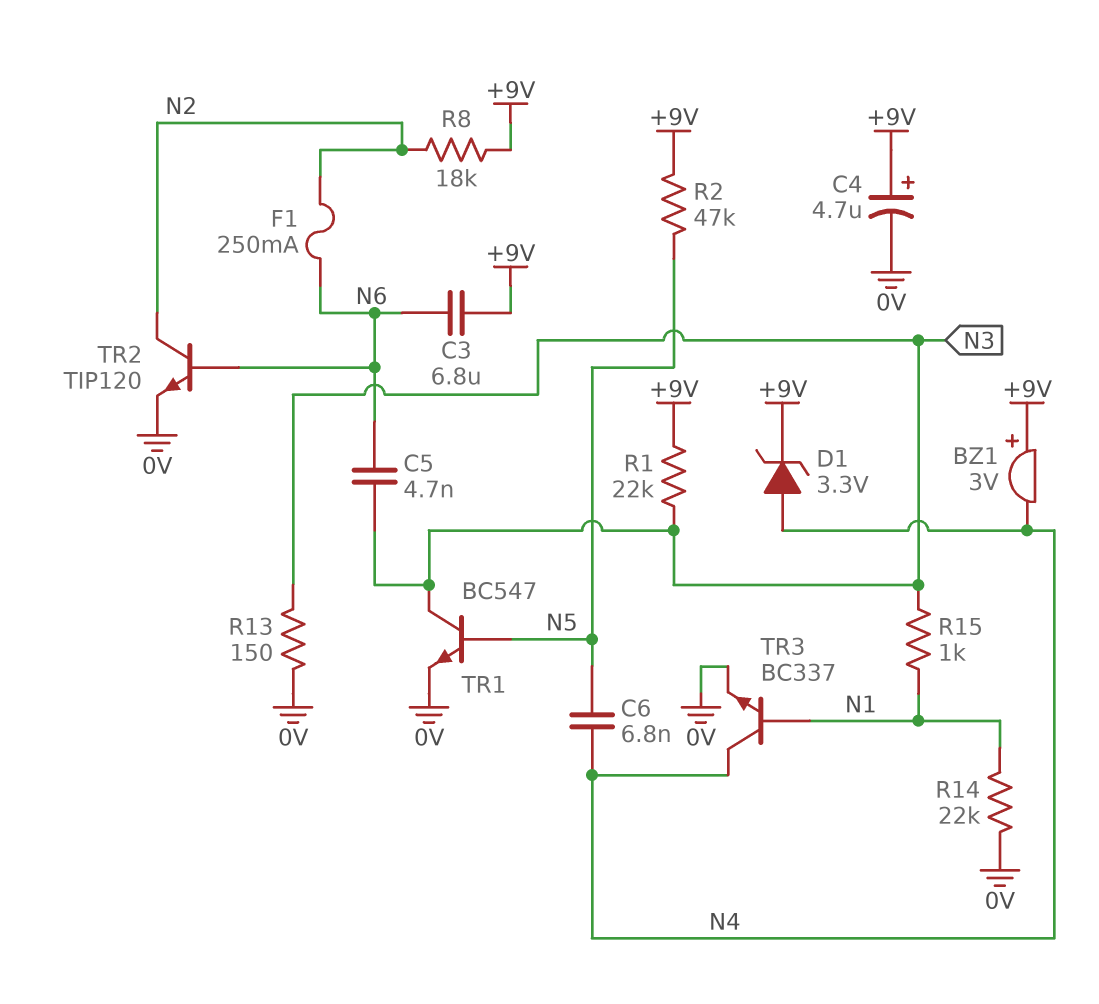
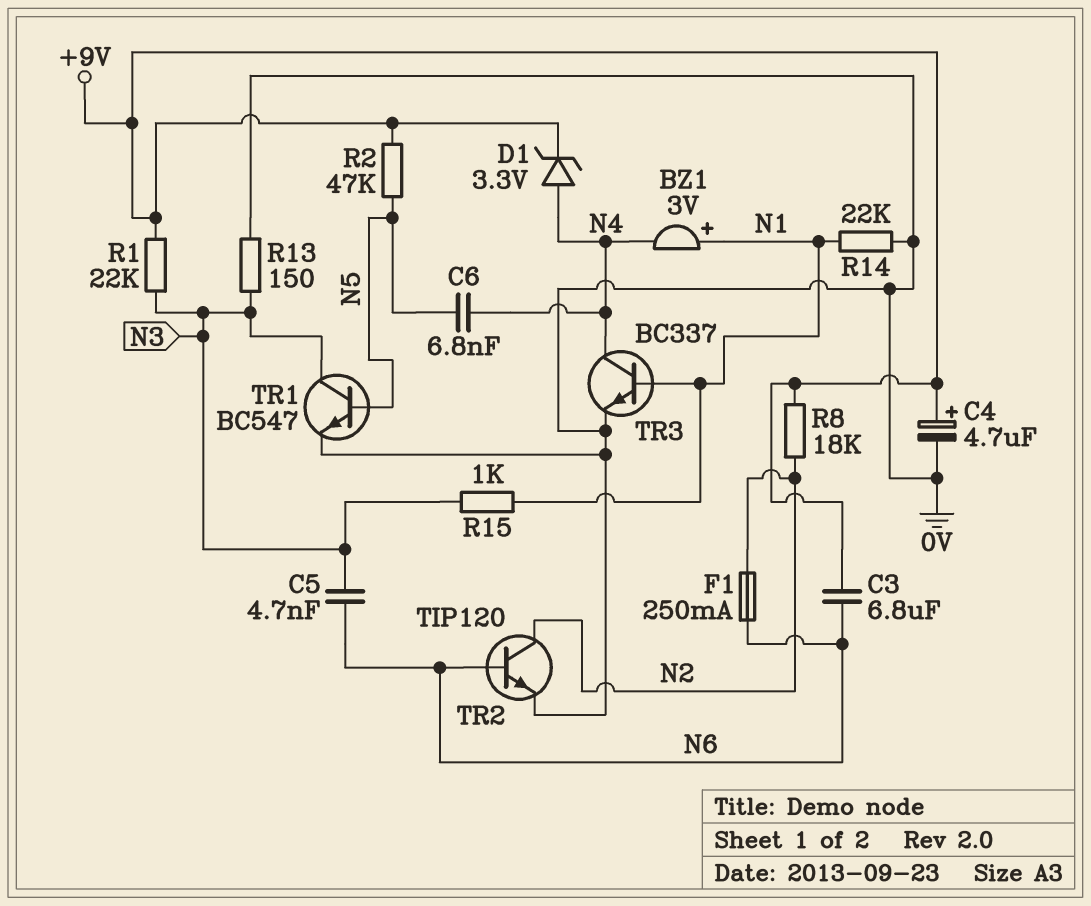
BZ1: buzzer 3V (plus +9V, minus N4) -> buzzer 3V (plus N1, minus N4)

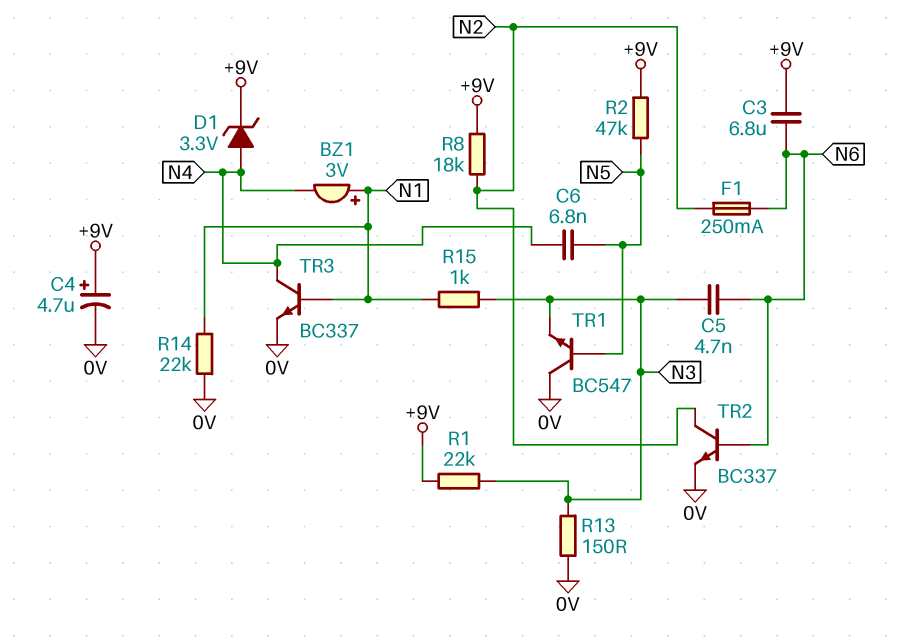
TR1: NPN BC547 (B N5, C N3, E 0V) -> NPN BC547 (B N5, C 0V, E N3)
TR2: NPN TIP120 (B N6, C N2, E 0V) -> NPN BC337 (B N6, C N2, E 0V)

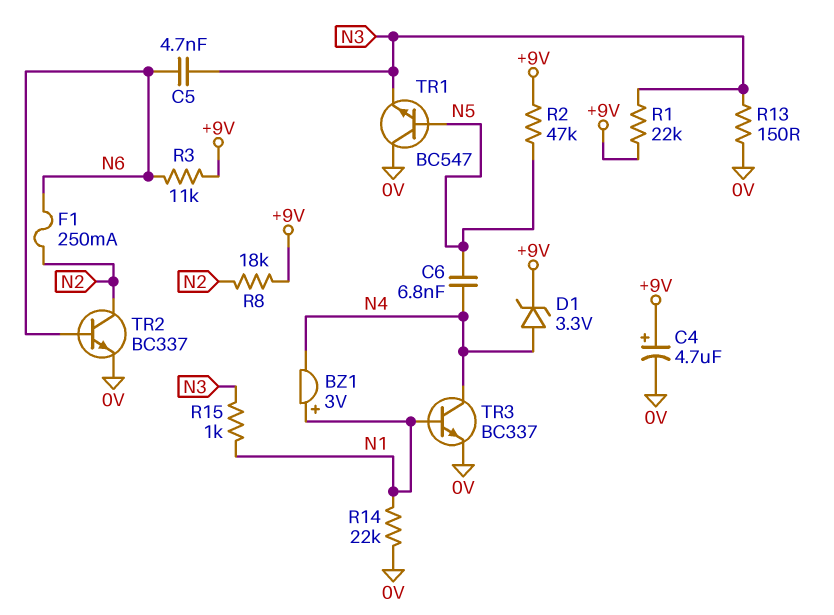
C3: 6.8uF (+9V, N6) -> none
R3: none -> 11k (+9V, N6)

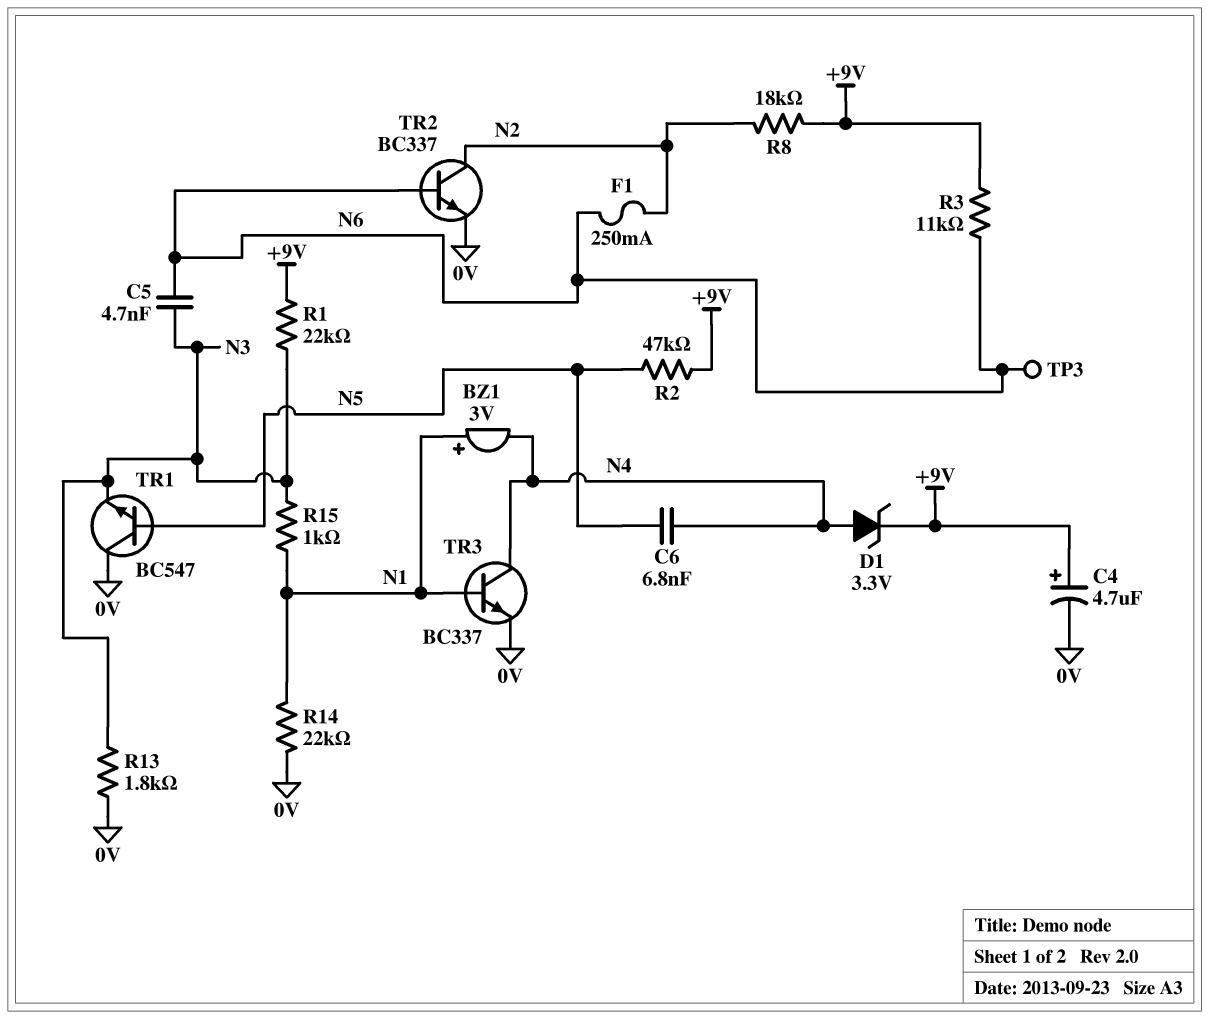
R13: 150 (0V, N3) -> 1.8k (0V, N3)
TP3: none -> test point (N6)

